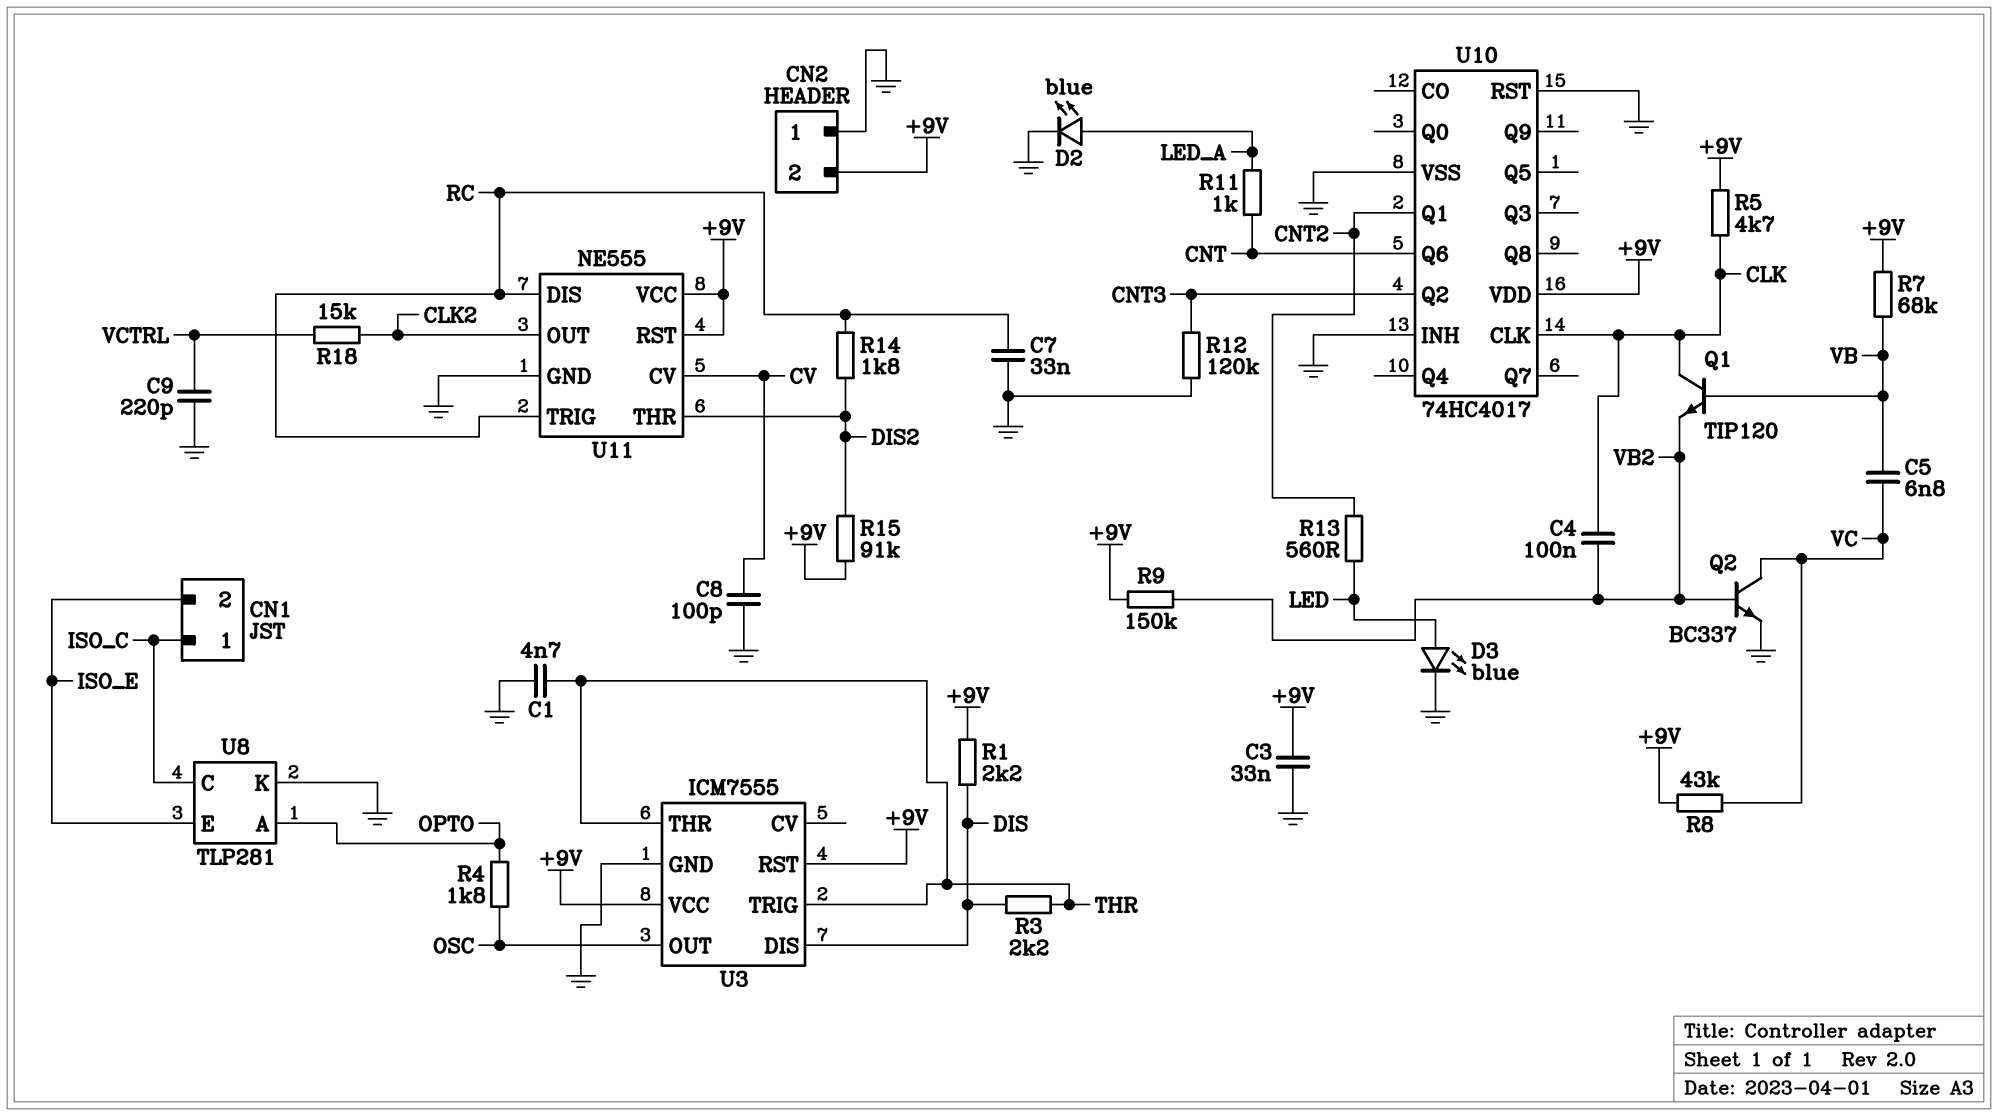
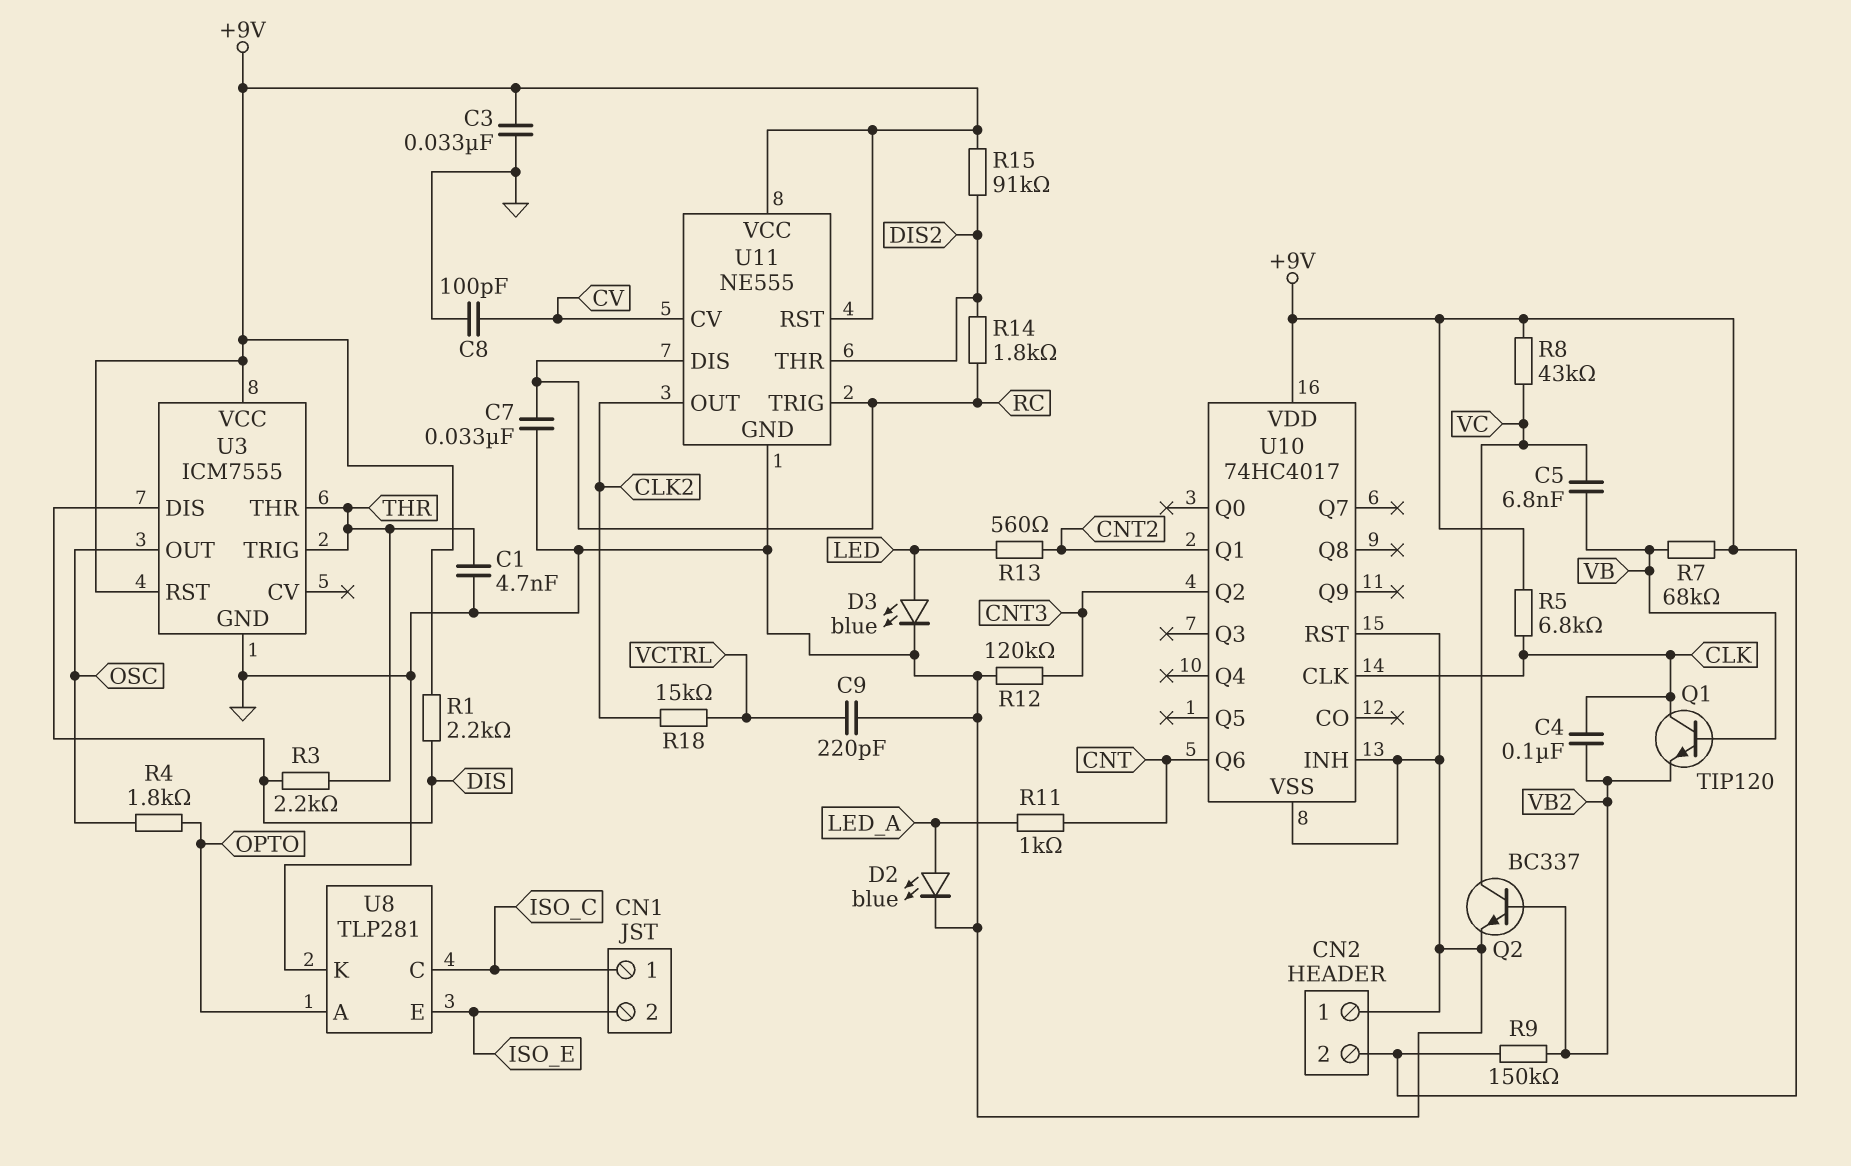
R5: 4.7k (+9V, CLK) -> 6.8k (+9V, CLK)

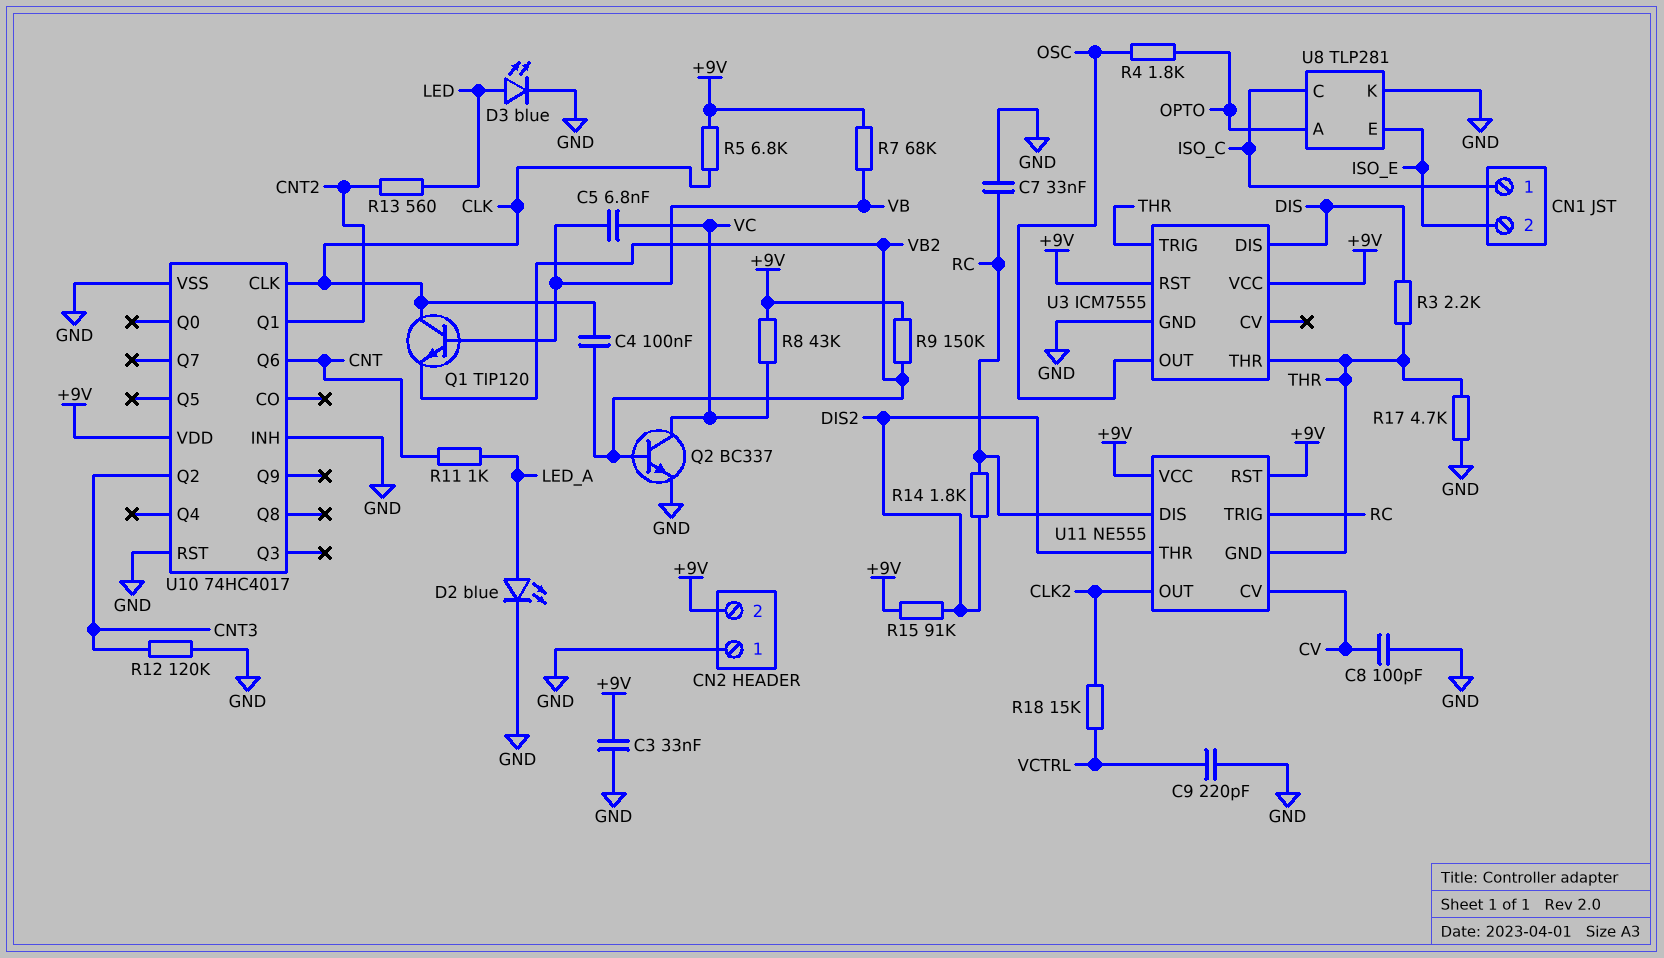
C1: 4.7nF (GND, THR) -> none
R1: 2.2k (+9V, DIS) -> none
R17: none -> 4.7k (GND, THR)
U11 pin GND: GND -> THR

